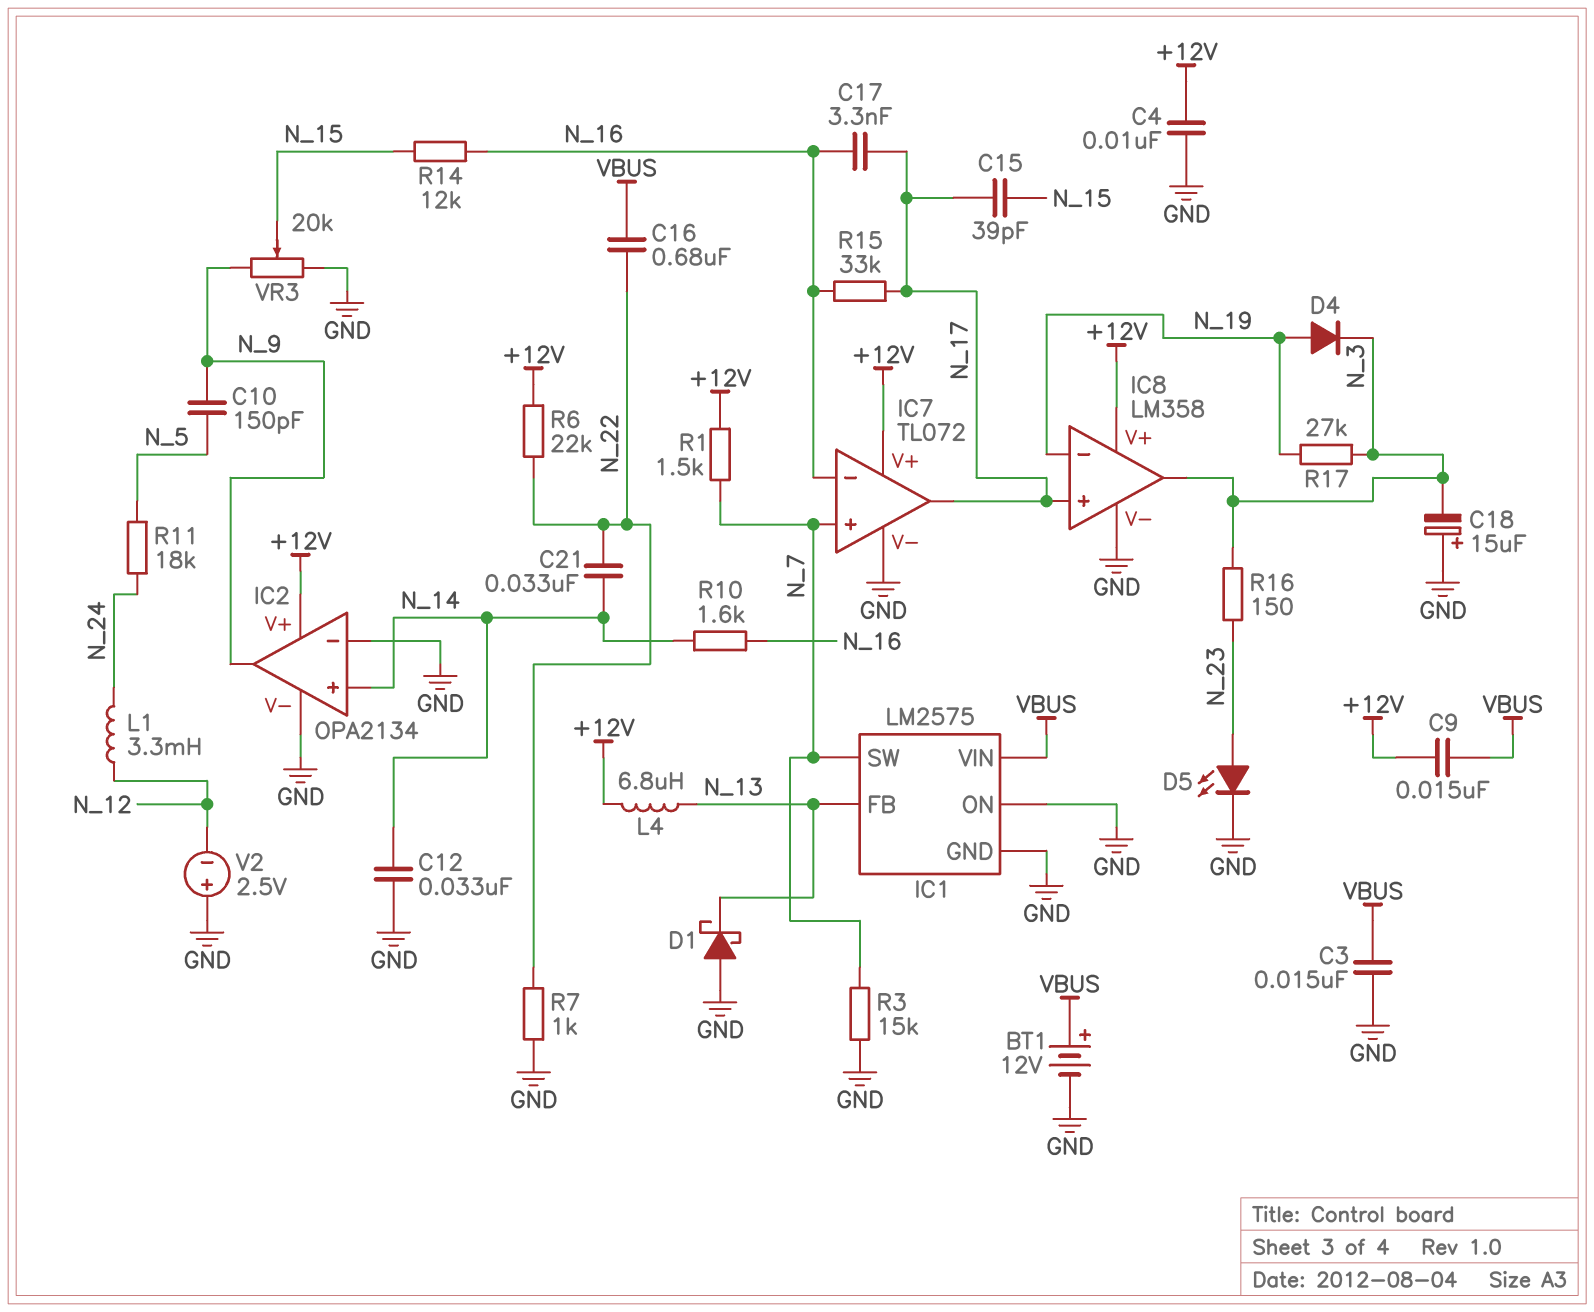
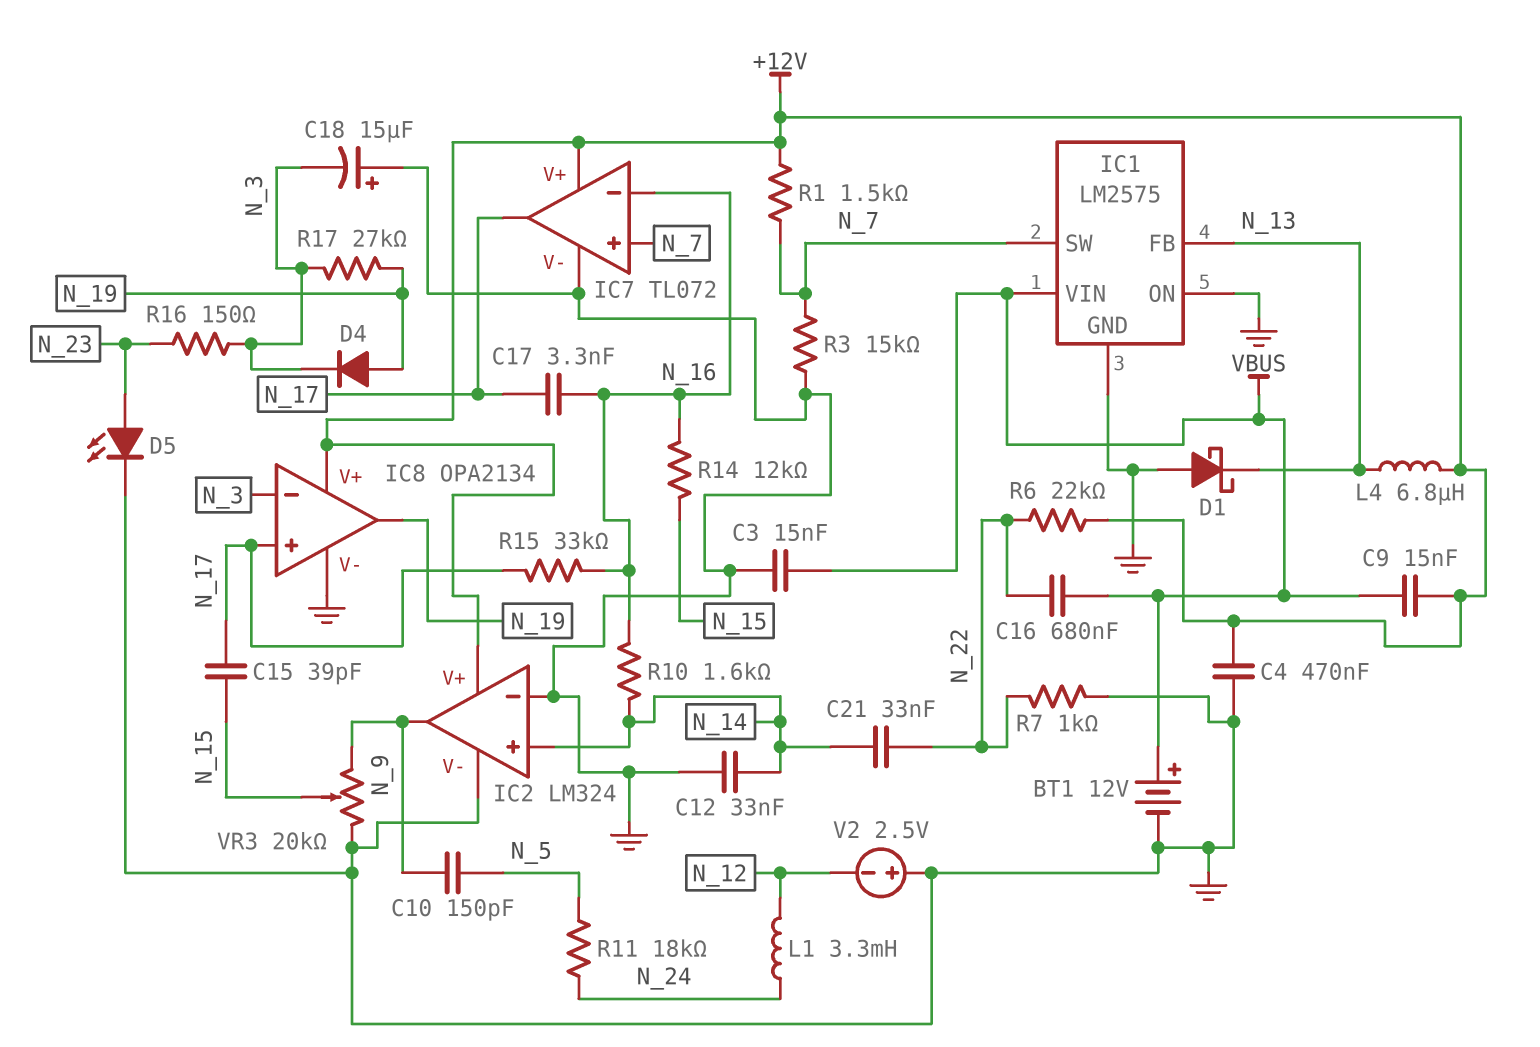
C4: 10nF (+12V, GND) -> 470nF (+12V, GND)
IC2: OPA2134 -> LM324
IC8: LM358 -> OPA2134
IC8 pin in-: N_19 -> N_3
IC8 pin out: N_3 -> N_19

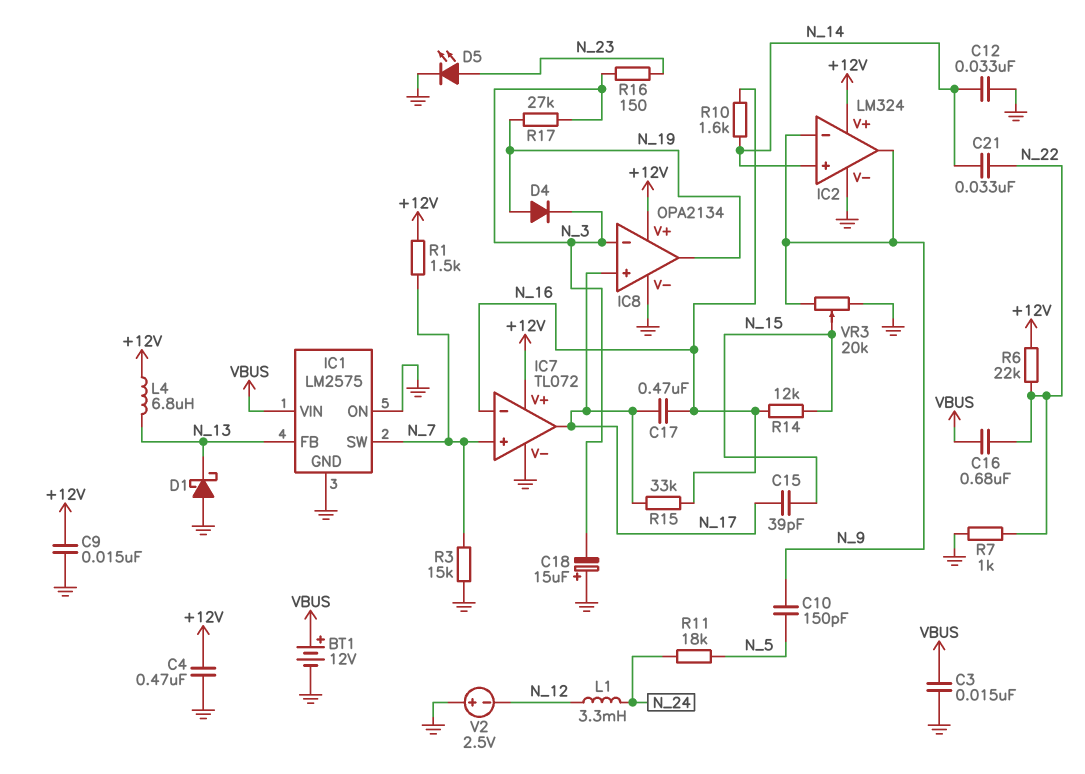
C9: 15nF (+12V, VBUS) -> 15nF (+12V, GND)
C17: 3.3nF (N_16, N_17) -> 470nF (N_16, N_17)
IC2 pin in-: GND -> N_9

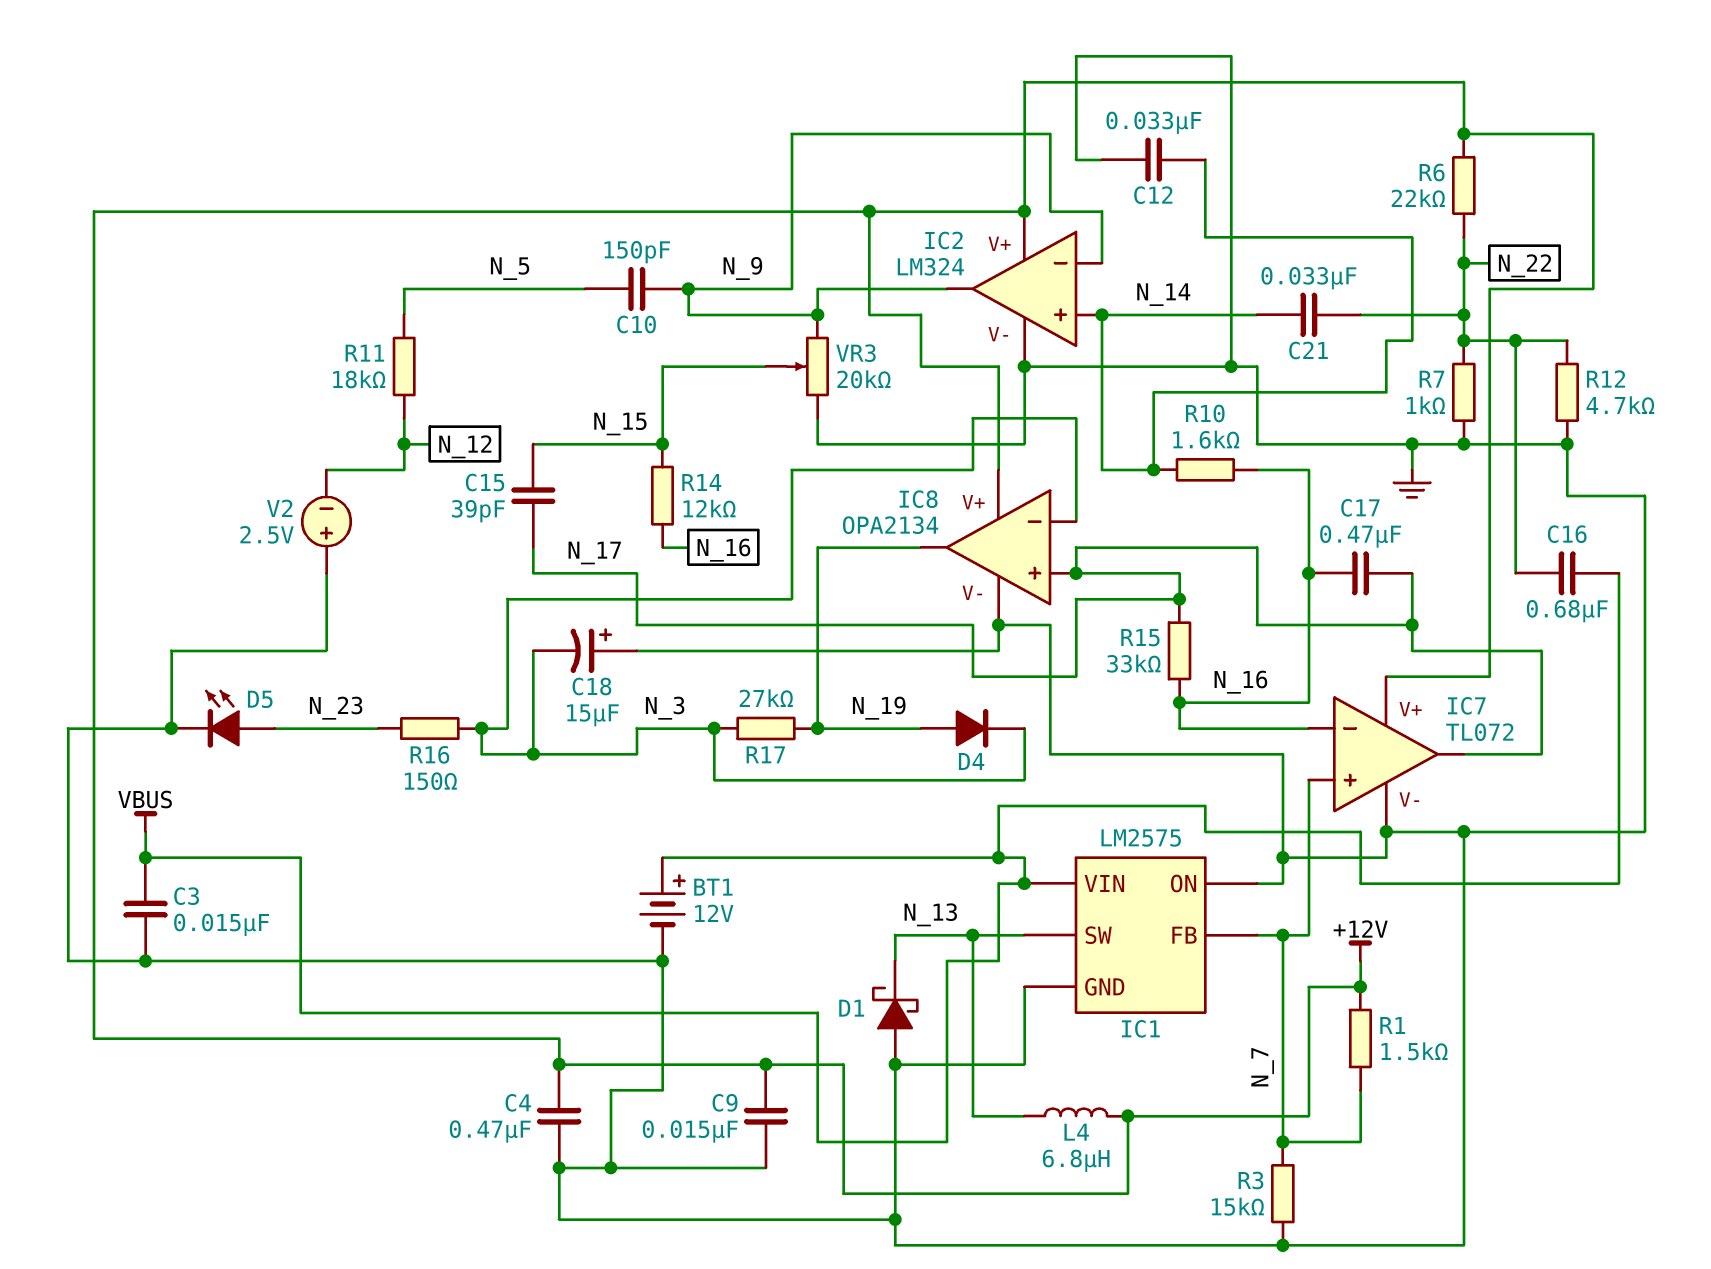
IC1 pin FB: N_13 -> N_7
IC1 pin SW: N_7 -> N_13
L1: 3.3mH (N_12, N_24) -> none
R11: 18k (N_5, N_24) -> 18k (N_5, N_12)
R12: none -> 4.7k (GND, N_22)

